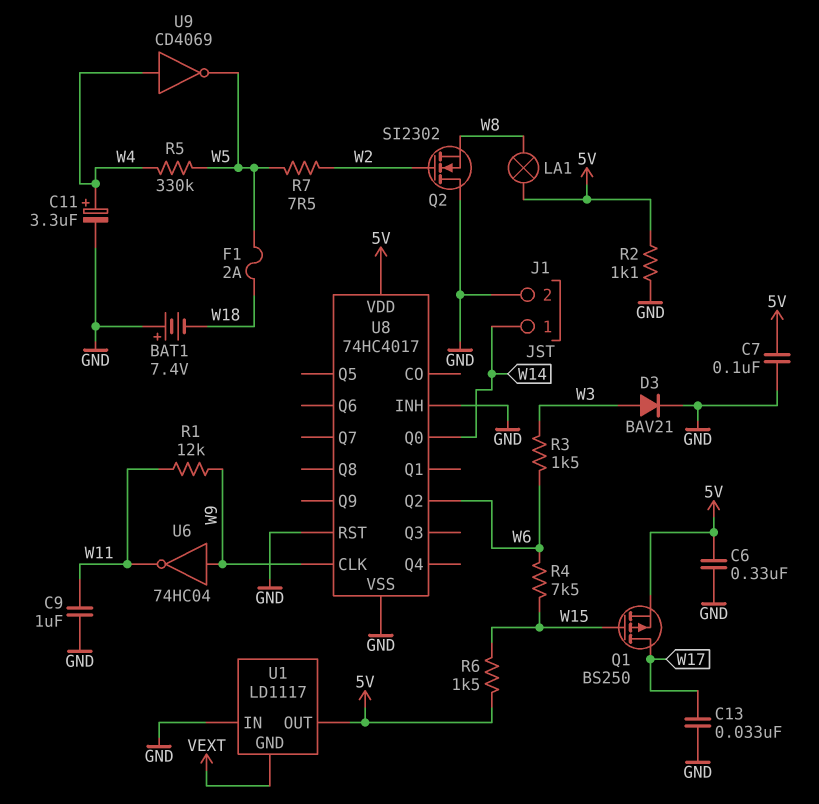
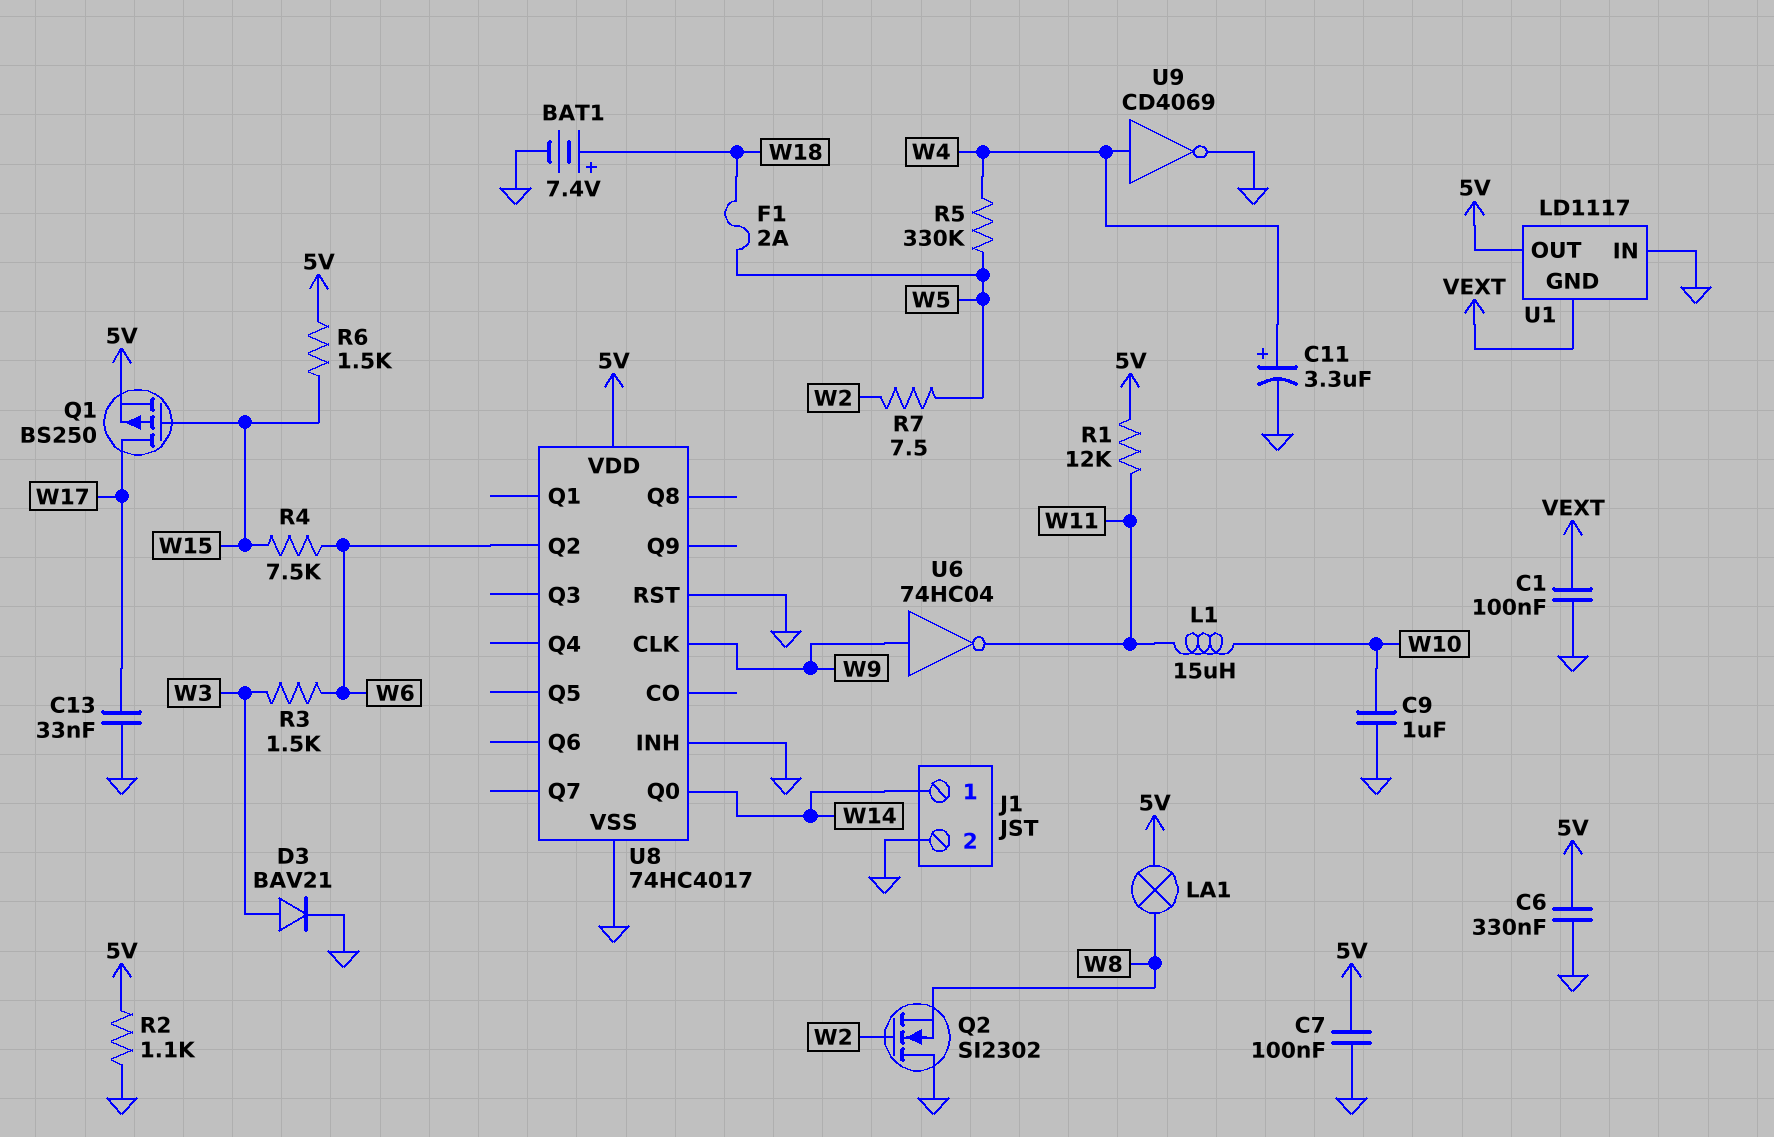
BAT1: 7.4V (plus GND, minus W18) -> 7.4V (plus W18, minus GND)
C1: none -> 100nF (GND, VEXT)
C9: 1uF (GND, W11) -> 1uF (GND, W10)
L1: none -> 15uH (W10, W11)
R1: 12k (W9, W11) -> 12k (5V, W11)
U9: NOT CD4069 (in W4, out W5) -> NOT CD4069 (in W4, out GND)

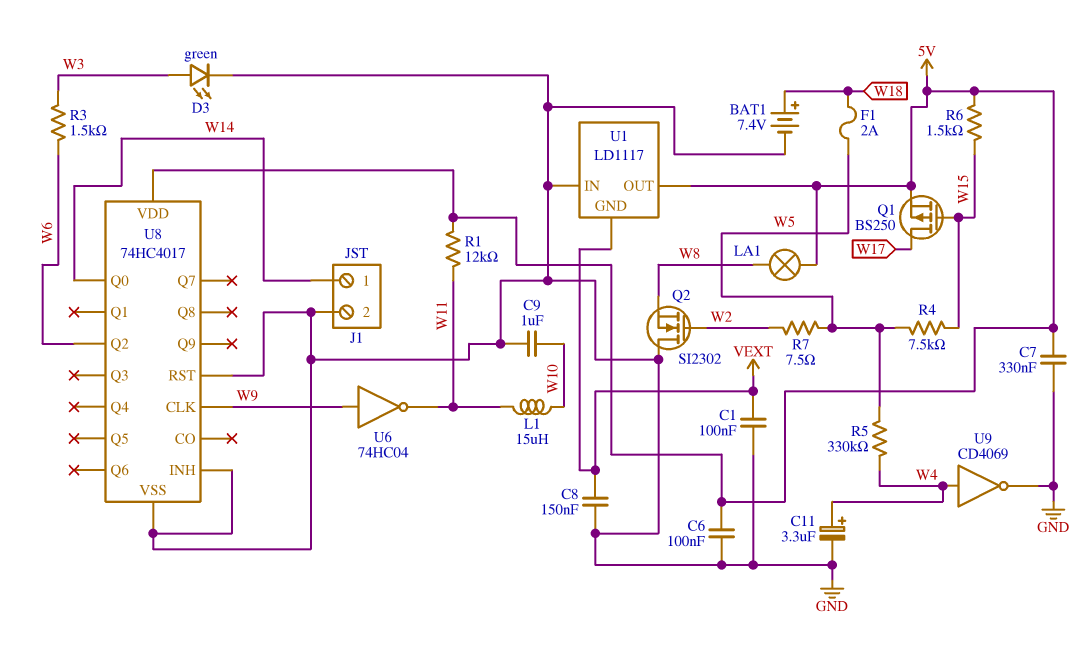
C6: 330nF (5V, GND) -> 100nF (5V, GND)
C7: 100nF (5V, GND) -> 330nF (5V, GND)
C8: none -> 150nF (GND, VEXT)
C13: 33nF (GND, W17) -> none
D3: diode BAV21 (A W3, K GND) -> LED green (A W3, K GND)
R2: 1.1k (5V, GND) -> none
R4: 7.5k (W6, W15) -> 7.5k (W5, W15)

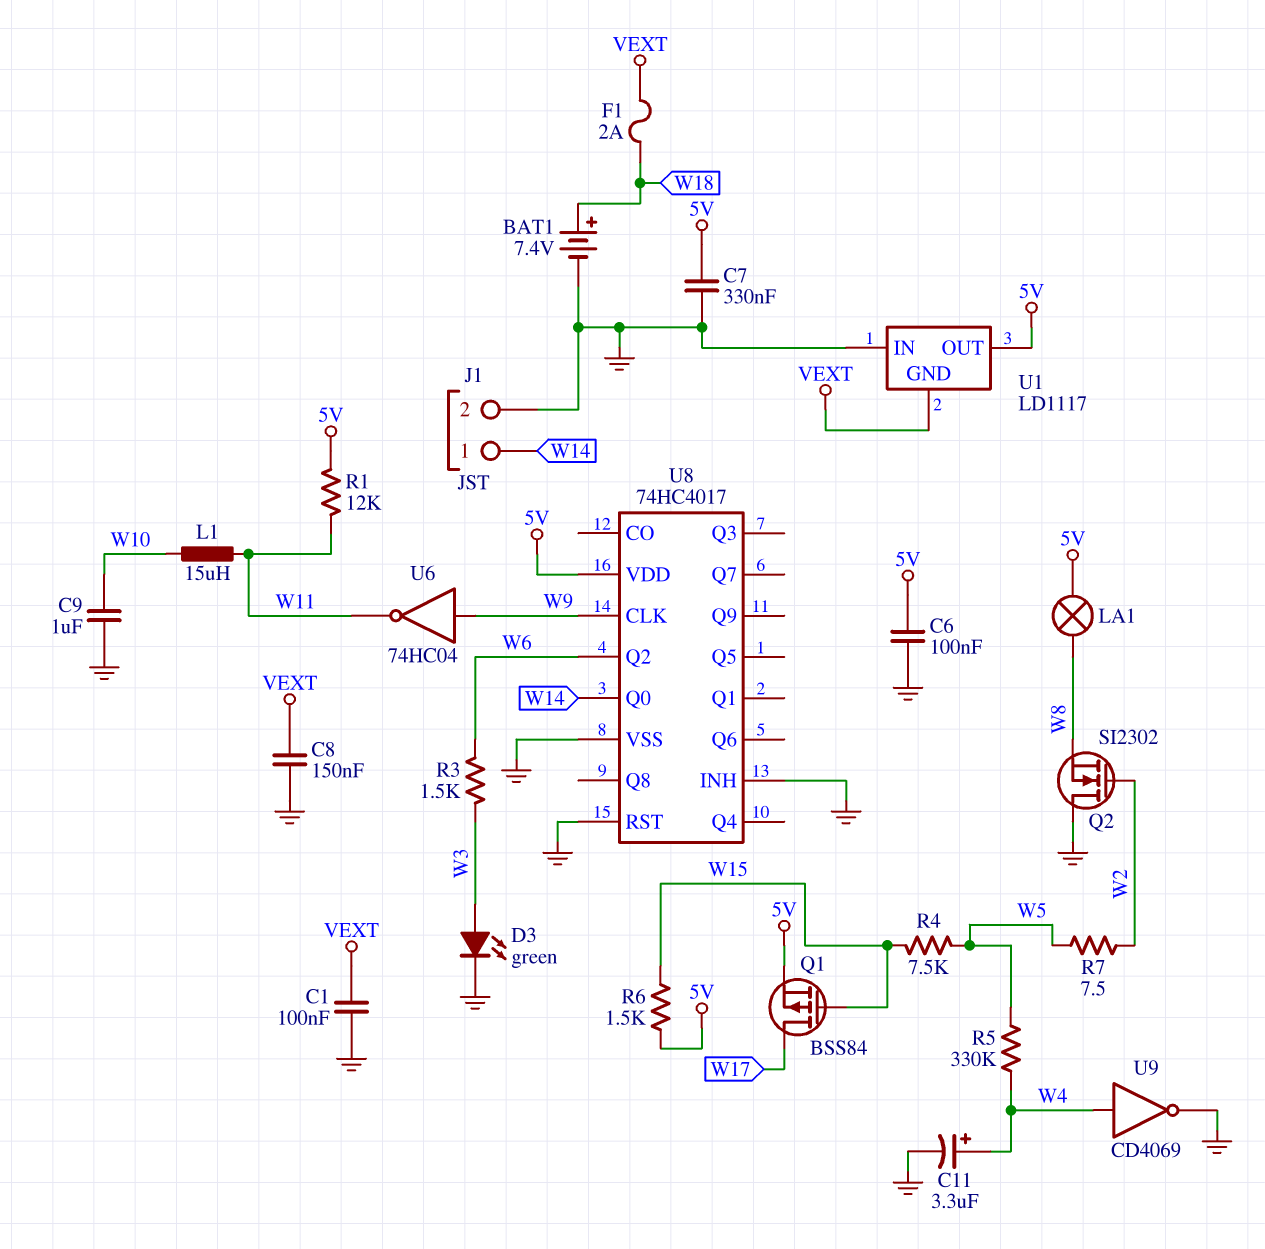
F1: 2A (W5, W18) -> 2A (VEXT, W18)
Q1: PMOS BS250 (G W15, D W17, S 5V) -> PMOS BSS84 (G W15, D W17, S 5V)

